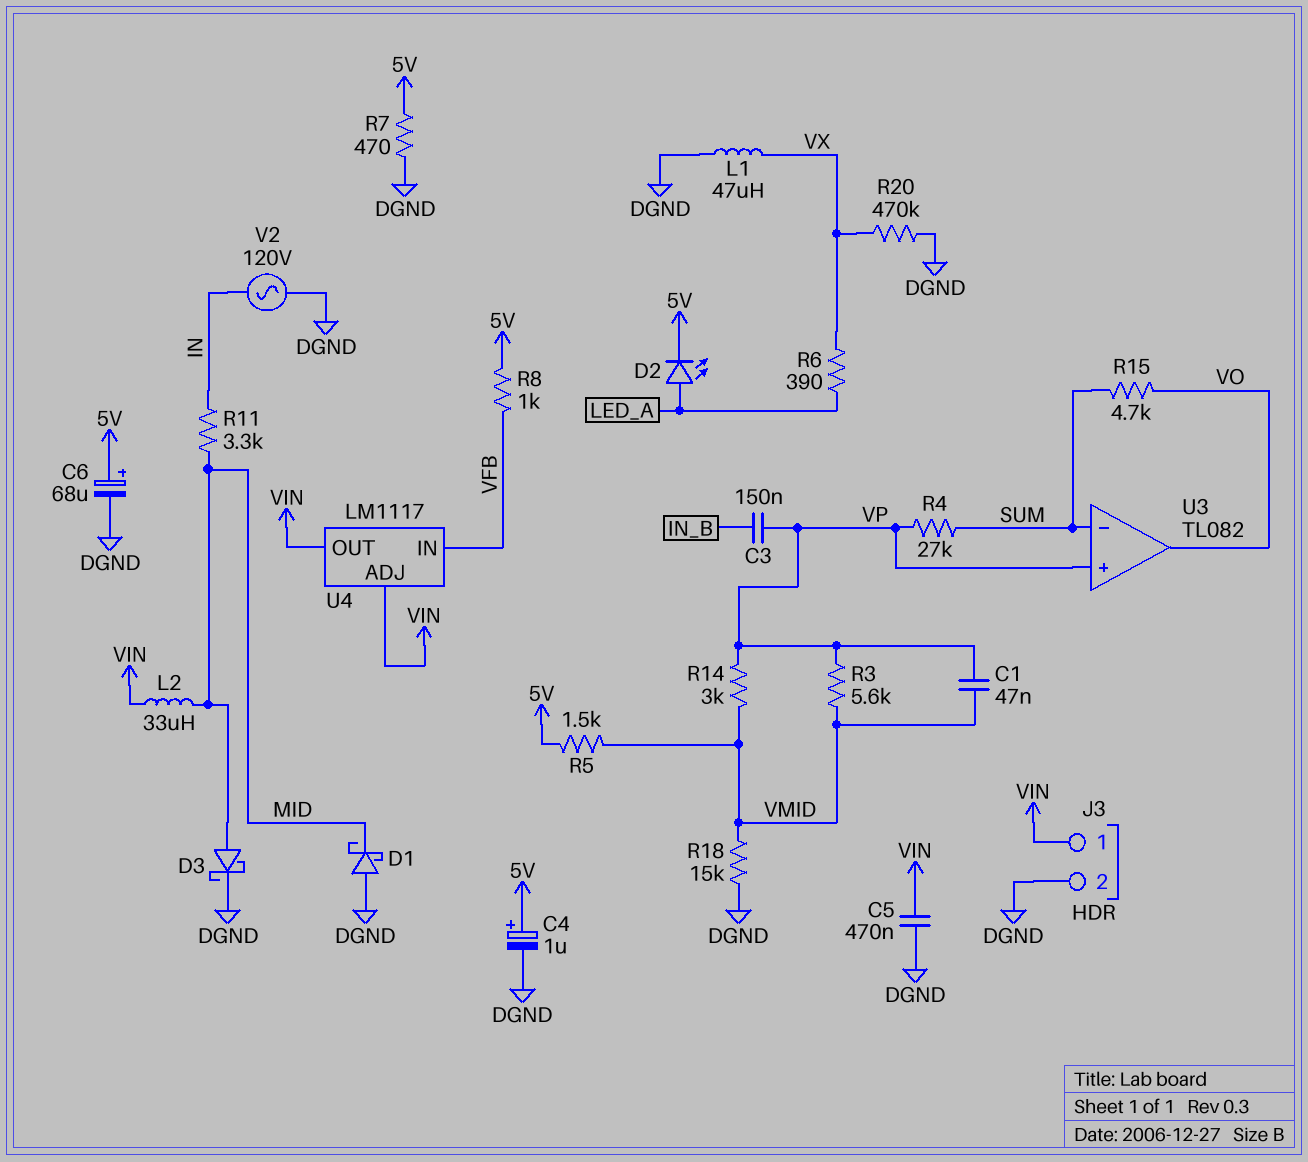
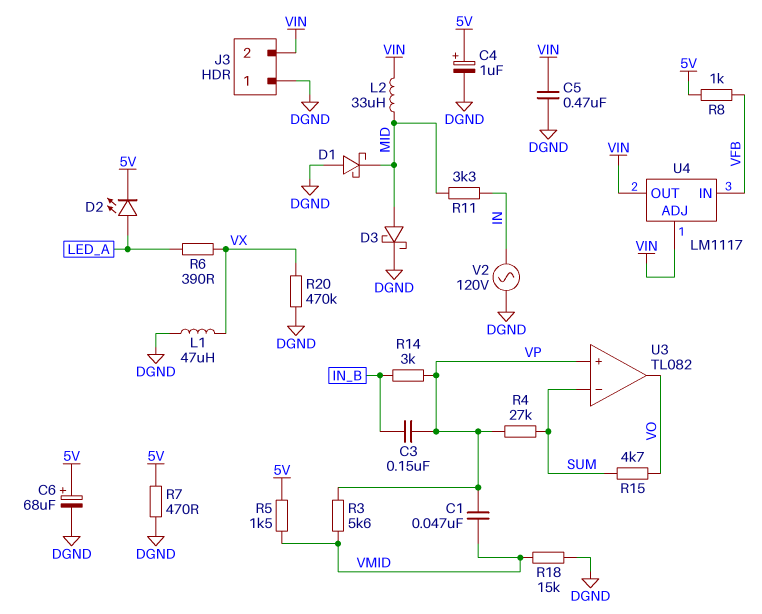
J3 pin 1: VIN -> DGND
J3 pin 2: DGND -> VIN
R14: 3k (VMID, VP) -> 3k (IN_B, VP)

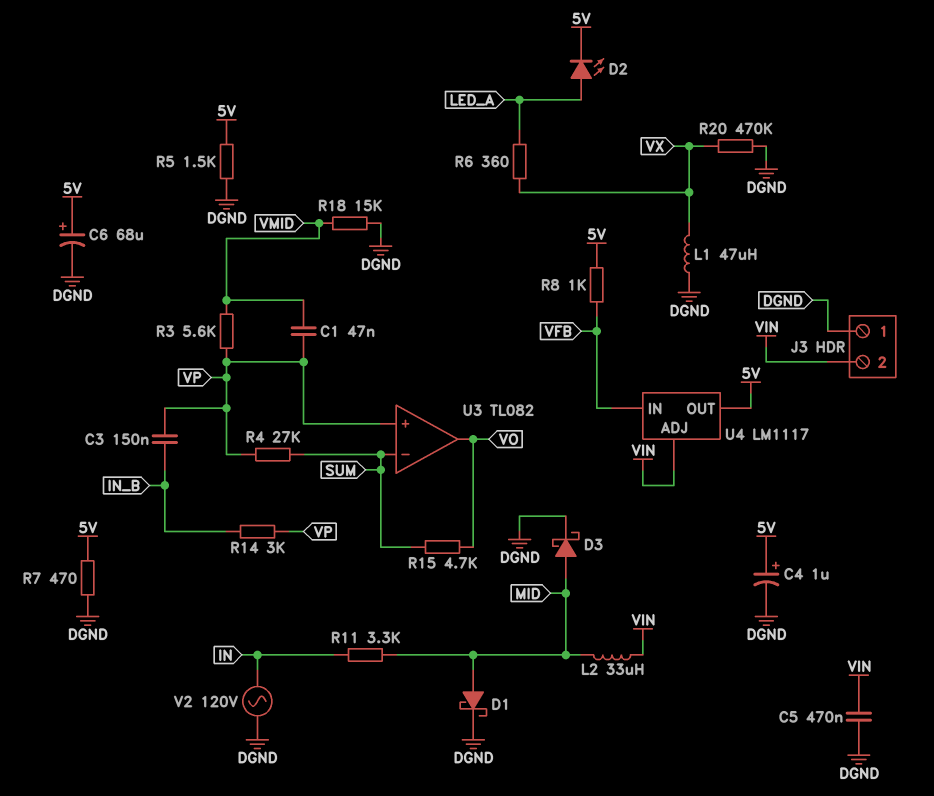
D1: schottky (A DGND, K MID) -> schottky (A MID, K DGND)
R5: 1.5k (5V, VMID) -> 1.5k (5V, DGND)
R6: 390 (LED_A, VX) -> 360 (LED_A, VX)
U4 pin OUT: VIN -> 5V

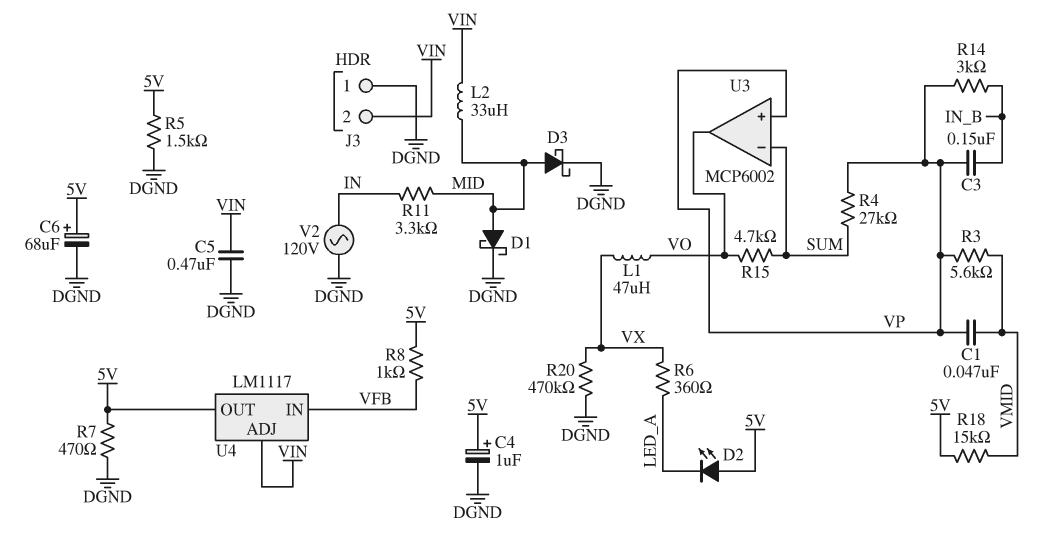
D2: LED (A LED_A, K 5V) -> LED (A 5V, K LED_A)
L1: 47uH (DGND, VX) -> 47uH (VO, VX)
R18: 15k (DGND, VMID) -> 15k (5V, VMID)
U3: TL082 -> MCP6002

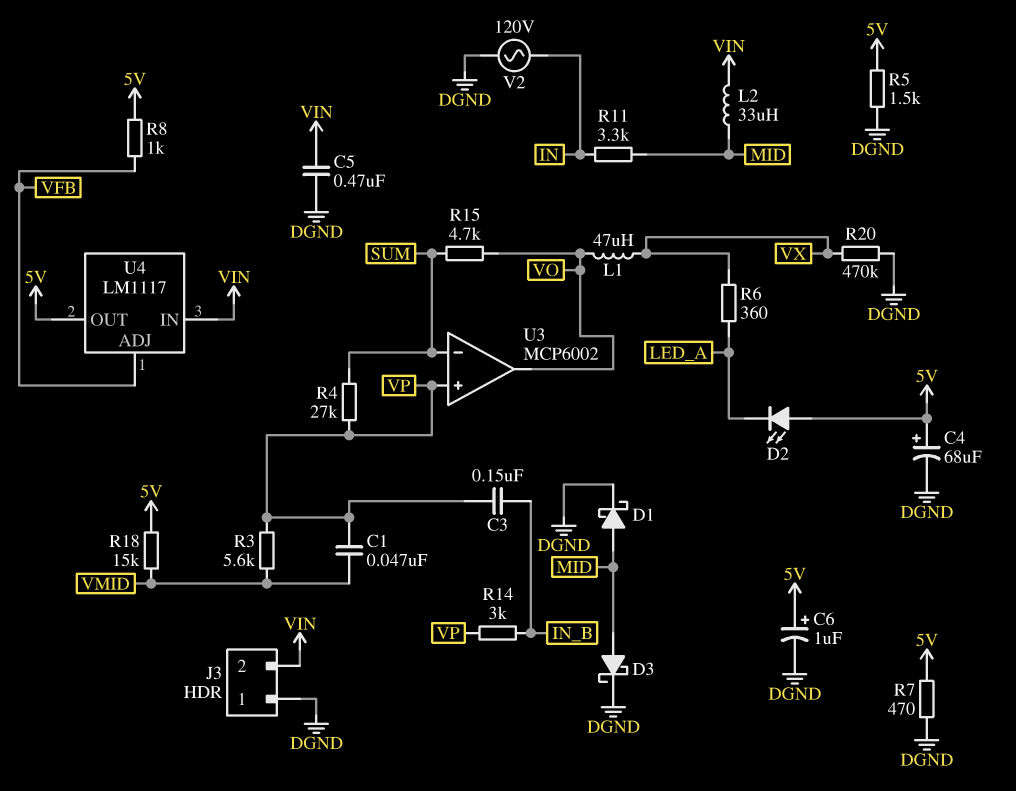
C4: 1uF (plus 5V, minus DGND) -> 68uF (plus 5V, minus DGND)
C6: 68uF (plus 5V, minus DGND) -> 1uF (plus 5V, minus DGND)
U4 pin ADJ: VIN -> VFB
U4 pin IN: VFB -> VIN

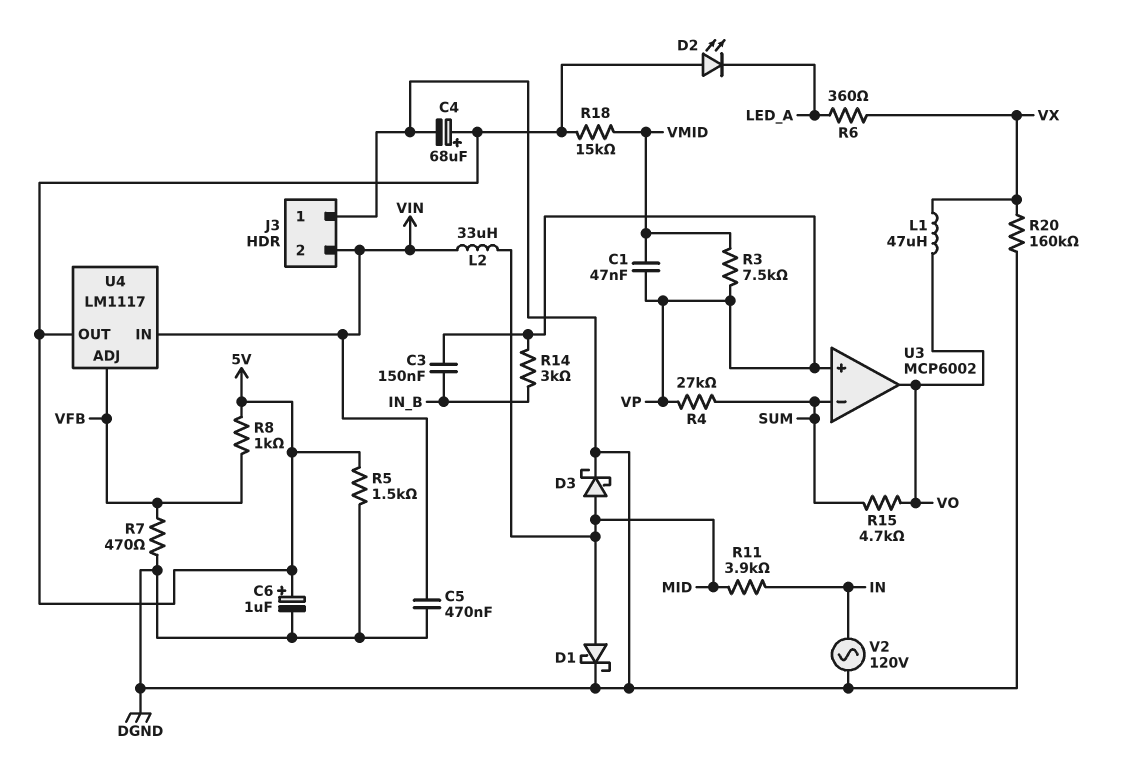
R3: 5.6k (VMID, VP) -> 7.5k (VMID, VP)
R7: 470 (5V, DGND) -> 470 (DGND, VFB)
R11: 3.3k (IN, MID) -> 3.9k (IN, MID)
R20: 470k (DGND, VX) -> 160k (DGND, VX)

